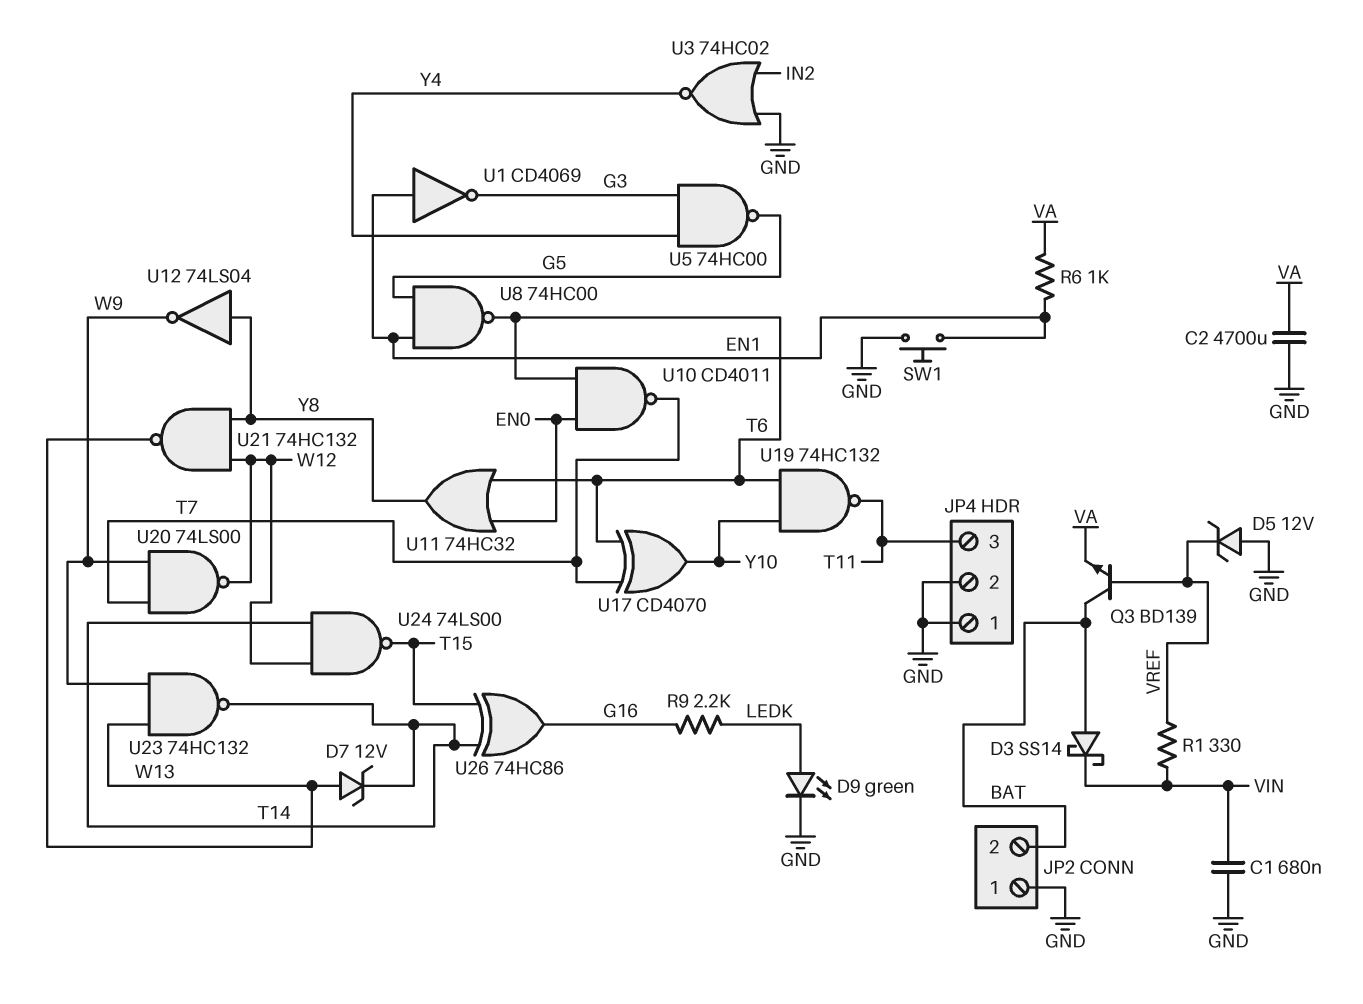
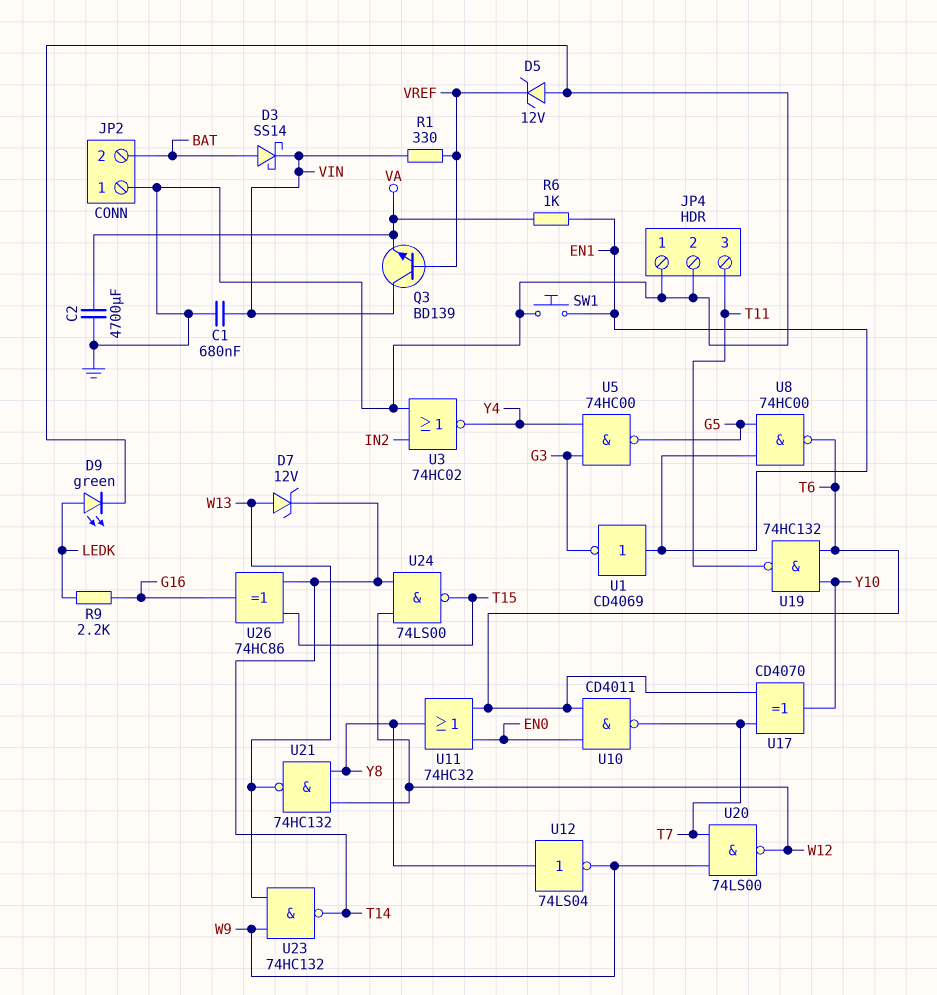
Q3: NPN BD139 (B VREF, C BAT, E VA) -> NPN BD139 (B VREF, C VIN, E VA)

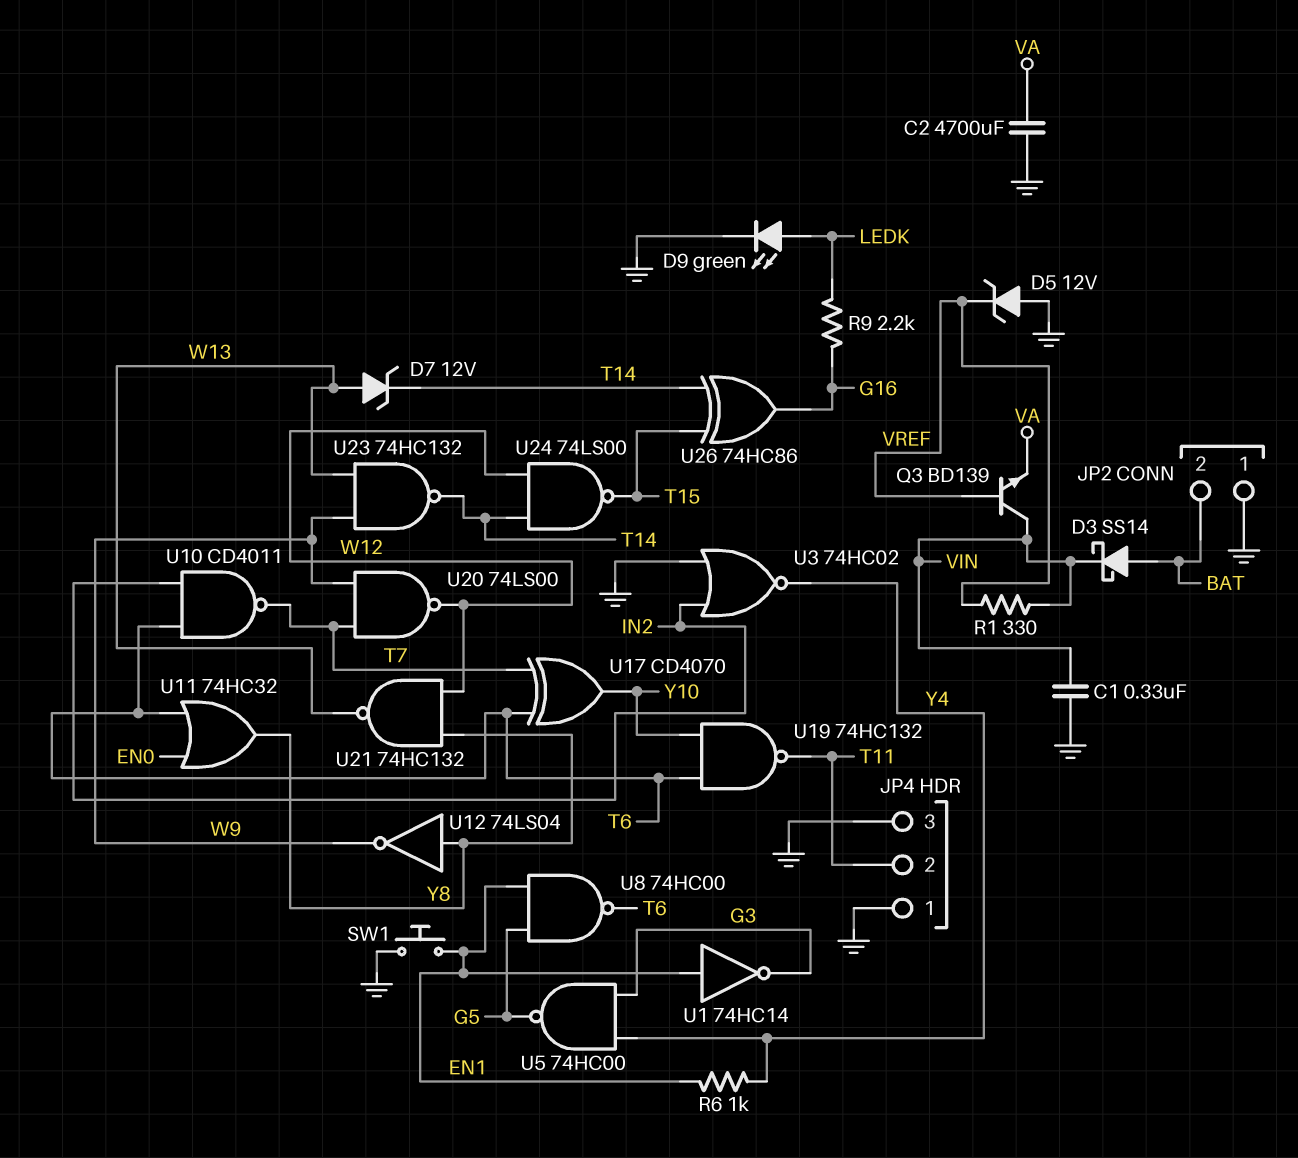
C1: 680nF (GND, VIN) -> 330nF (GND, VIN)
JP4 pin 2: GND -> T11
JP4 pin 3: T11 -> GND
R6: 1k (EN1, VA) -> 1k (EN1, Y4)
U1: NOT CD4069 (in EN1, out G3) -> NOT 74HC14 (in EN1, out G3)
U10: NAND CD4011 (in EN0, in T6, out T7) -> NAND CD4011 (in IN2, in T6, out T7)

